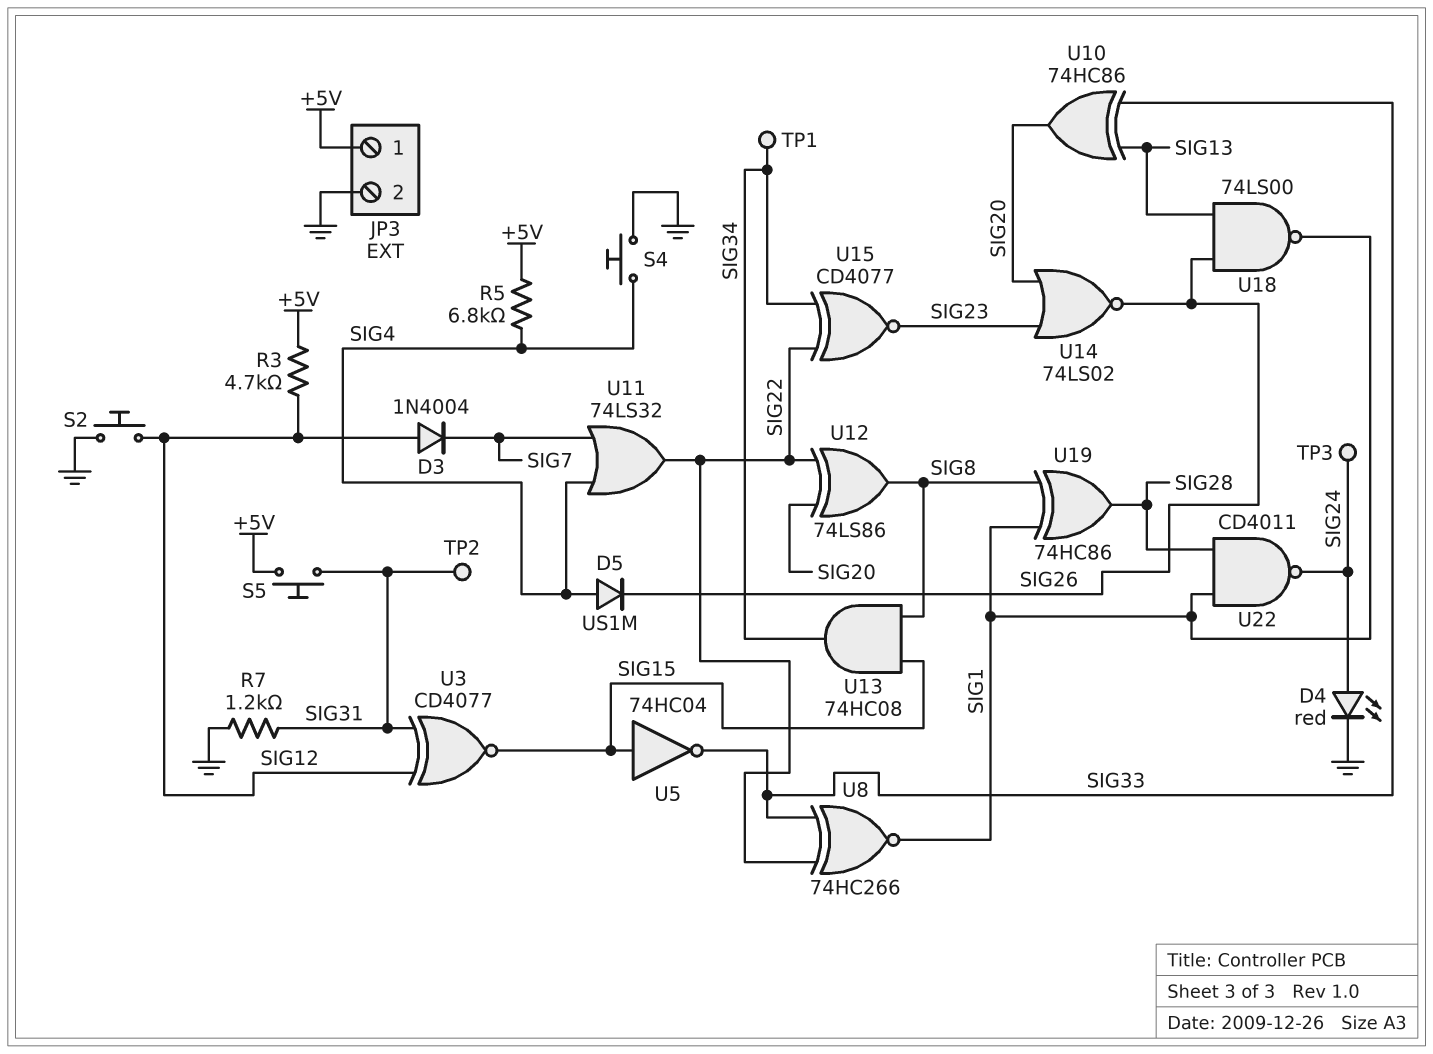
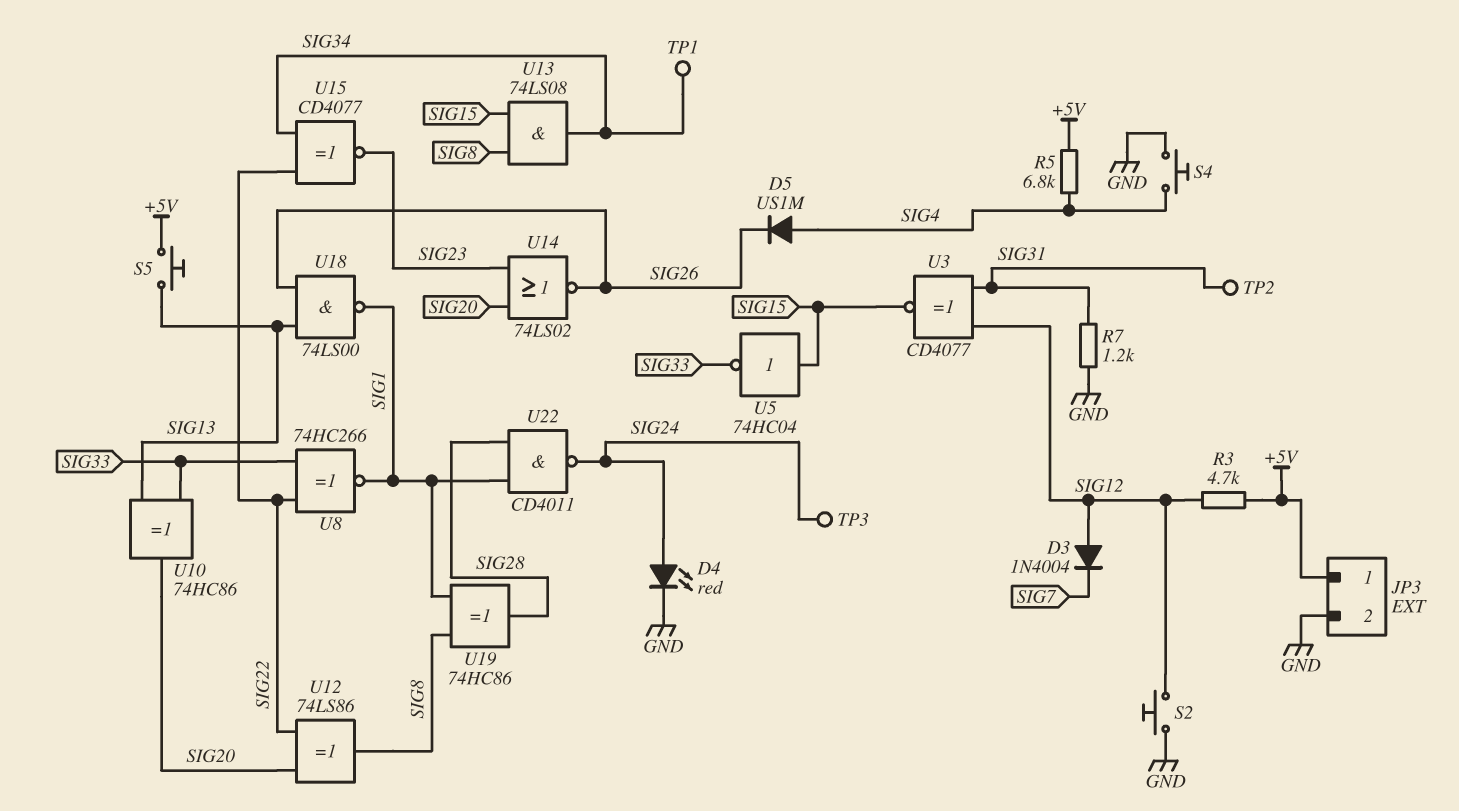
S5: button (+5V, SIG31) -> button (+5V, SIG13)
U11: OR 74LS32 (in SIG4, in SIG7, out SIG22) -> none
U13: AND 74HC08 (in SIG8, in SIG15, out SIG34) -> AND 74LS08 (in SIG8, in SIG15, out SIG34)

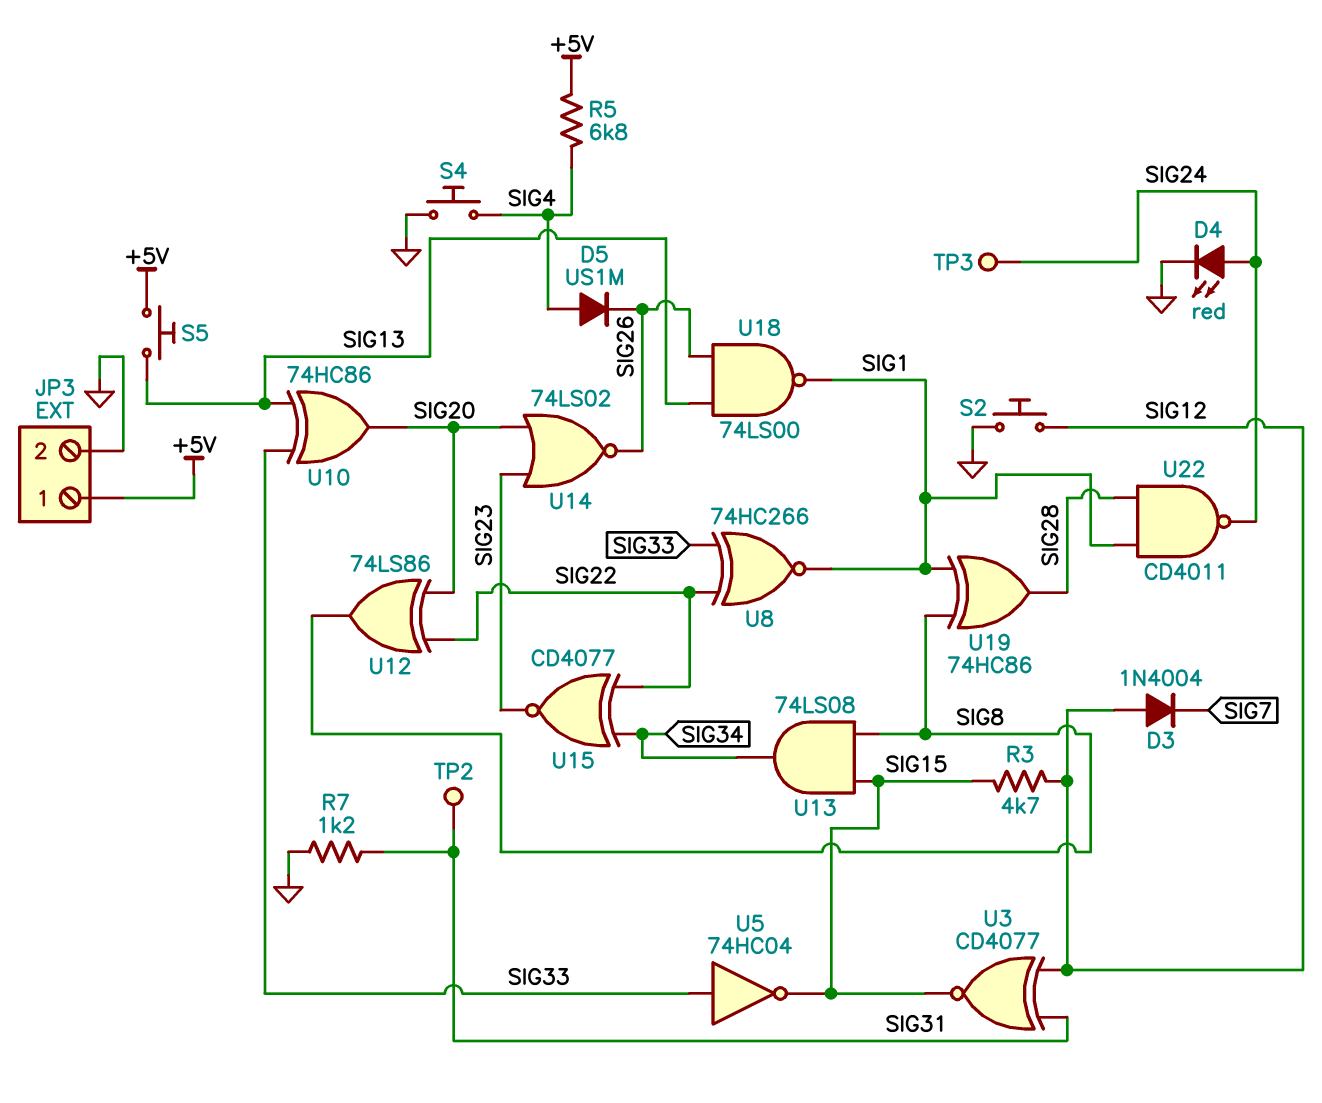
R3: 4.7k (+5V, SIG12) -> 4.7k (SIG12, SIG15)
TP1: test point (SIG34) -> none
U5: NOT 74HC04 (in SIG15, out SIG33) -> NOT 74HC04 (in SIG33, out SIG15)

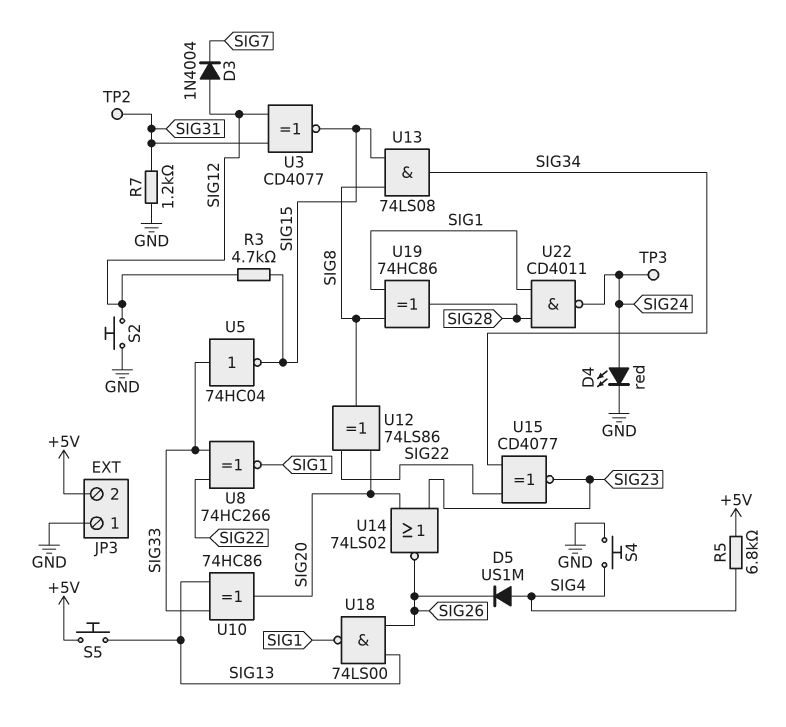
JP3 pin 1: +5V -> GND
JP3 pin 2: GND -> +5V

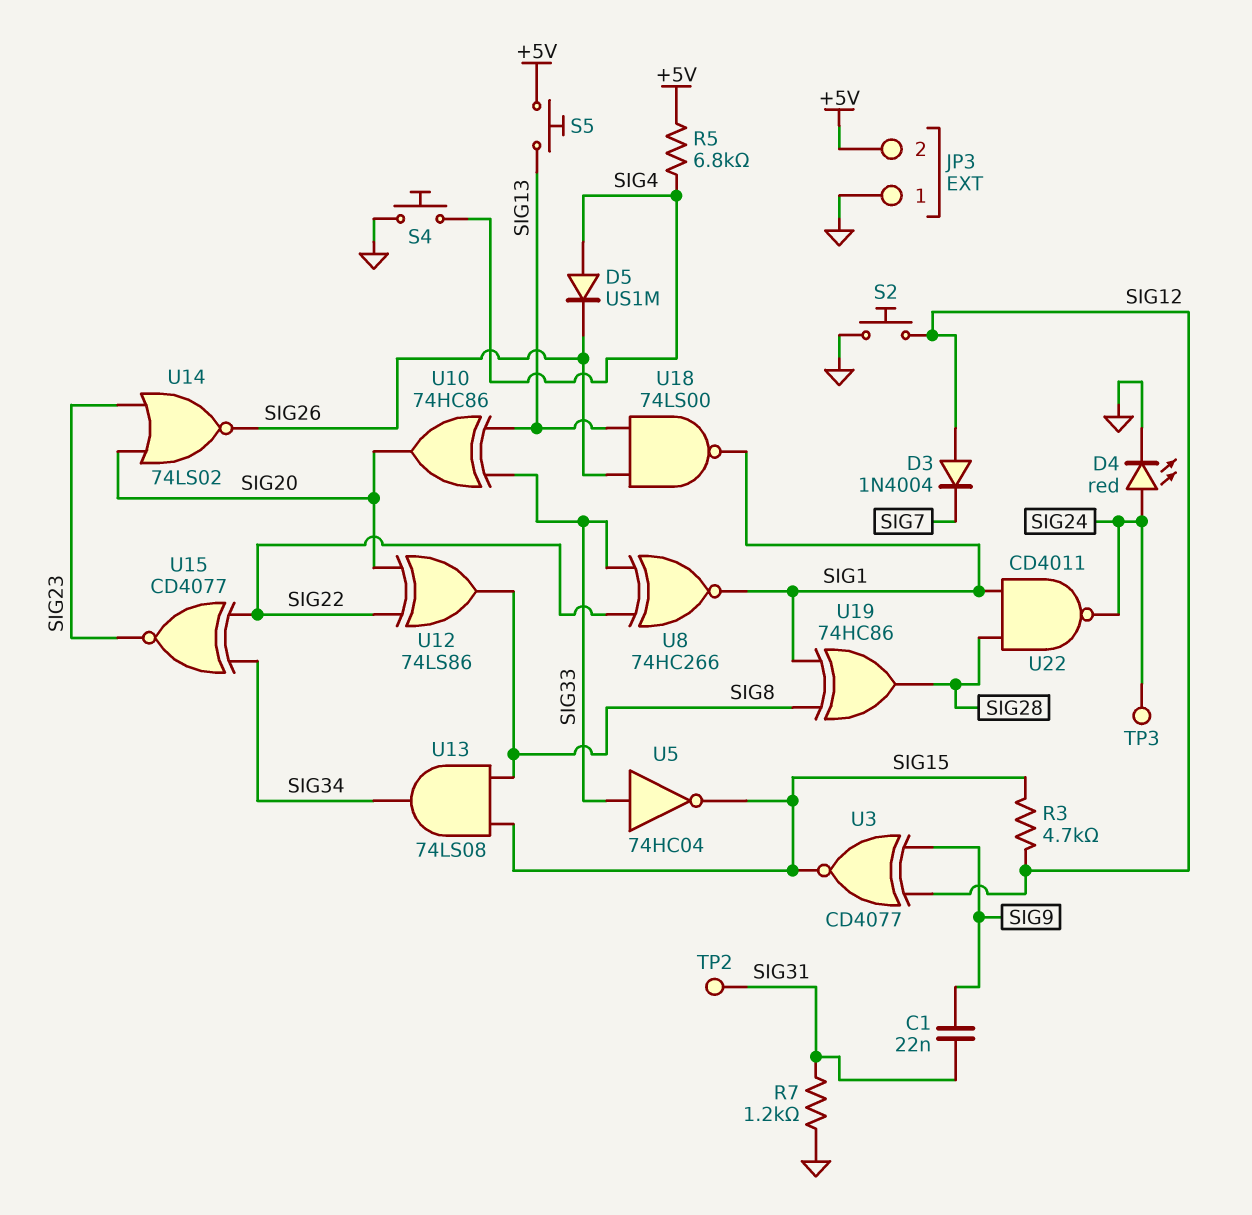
C1: none -> 22nF (SIG9, SIG31)
U3: XNOR CD4077 (in SIG12, in SIG31, out SIG15) -> XNOR CD4077 (in SIG9, in SIG12, out SIG15)

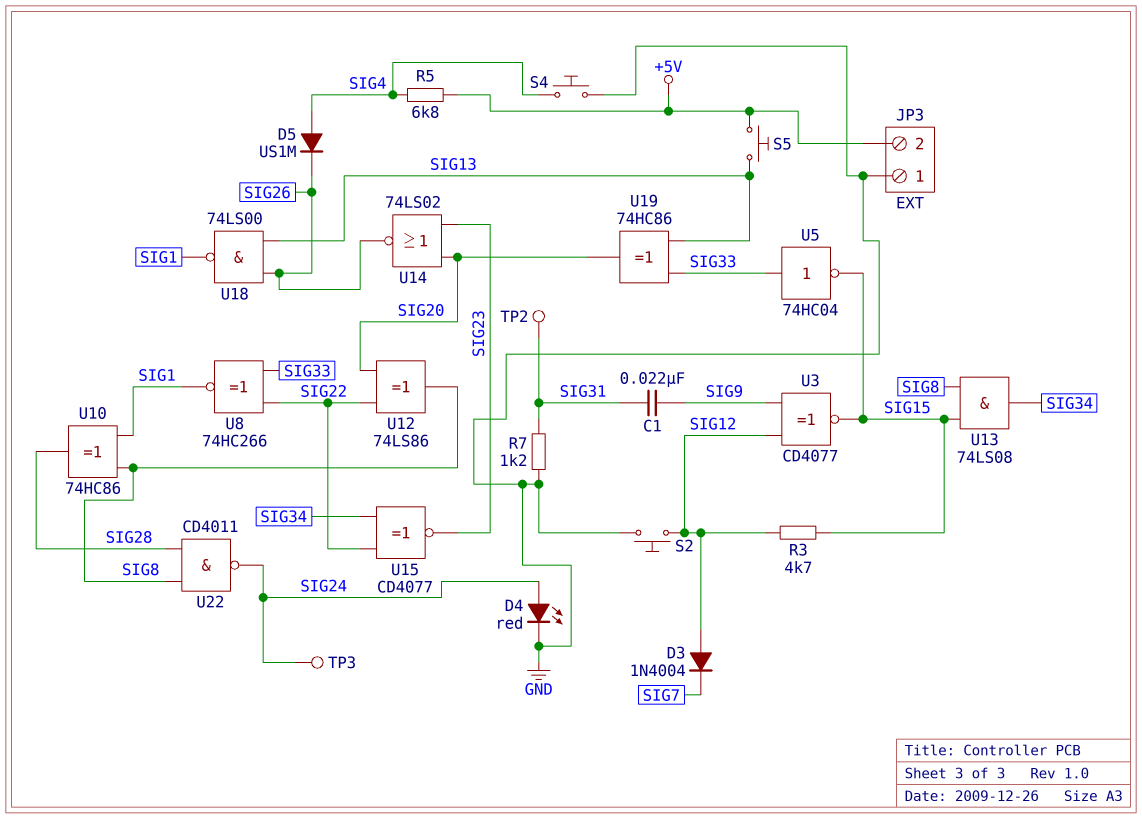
U10: XOR 74HC86 (in SIG13, in SIG33, out SIG20) -> XOR 74HC86 (in SIG1, in SIG8, out SIG28)
U19: XOR 74HC86 (in SIG1, in SIG8, out SIG28) -> XOR 74HC86 (in SIG13, in SIG33, out SIG20)
U22: NAND CD4011 (in SIG1, in SIG28, out SIG24) -> NAND CD4011 (in SIG8, in SIG28, out SIG24)

